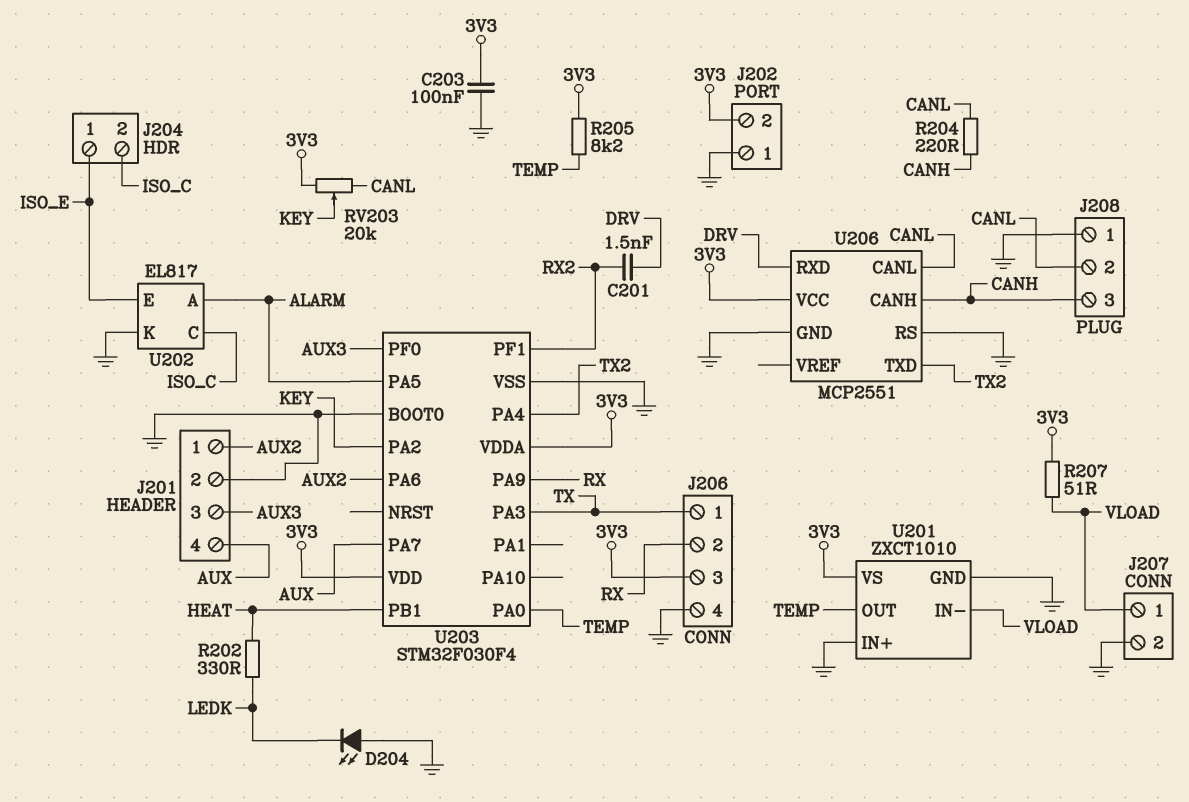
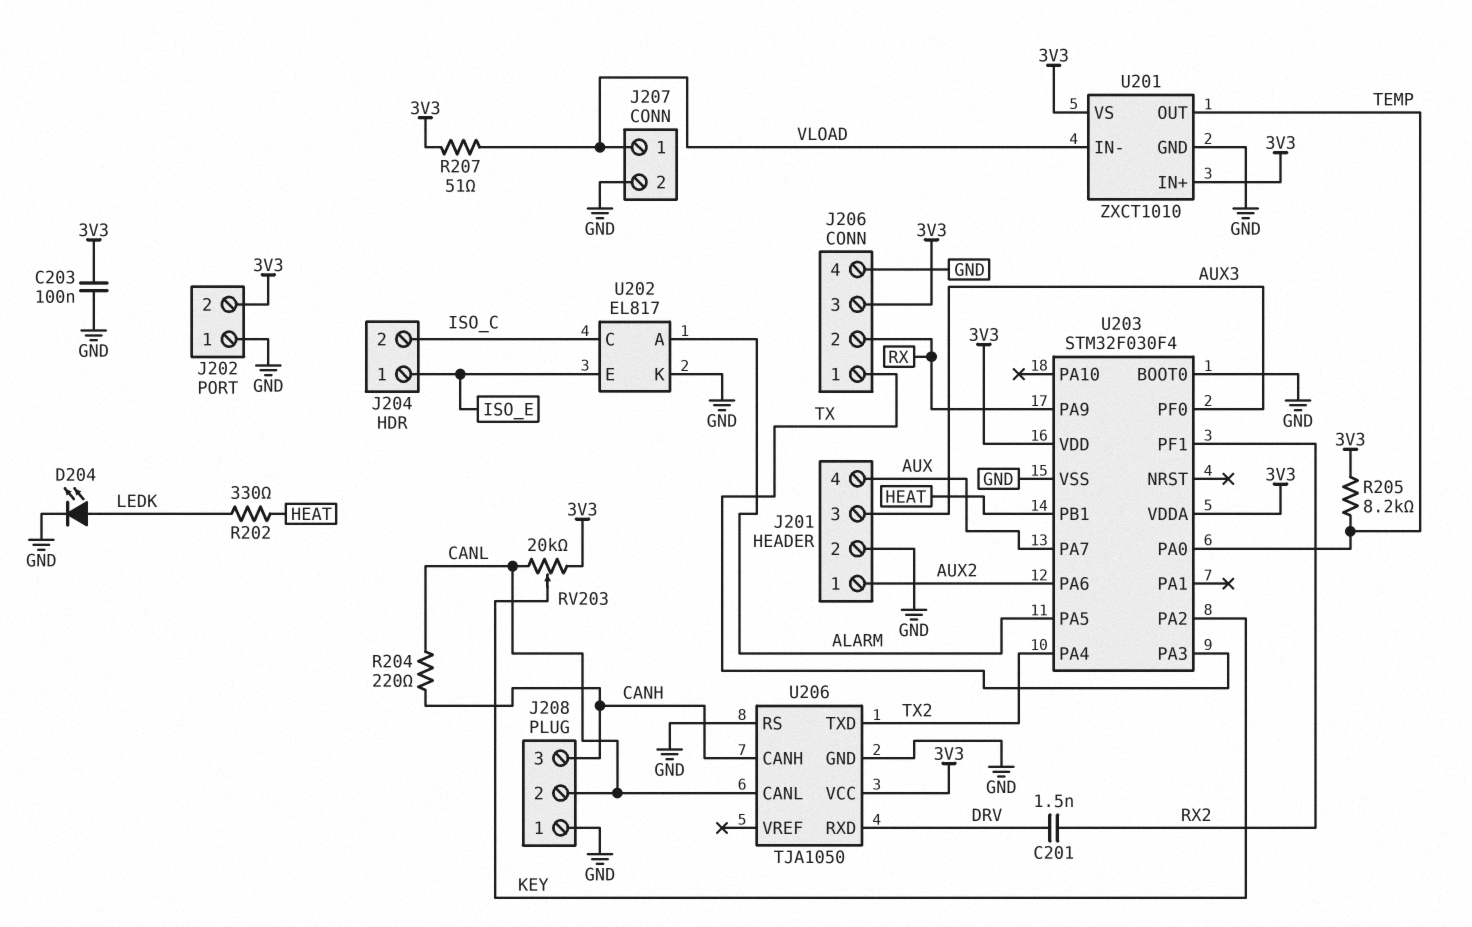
D204: LED (A GND, K LEDK) -> LED (A LEDK, K GND)
U201 pin IN+: GND -> 3V3
U206: MCP2551 -> TJA1050

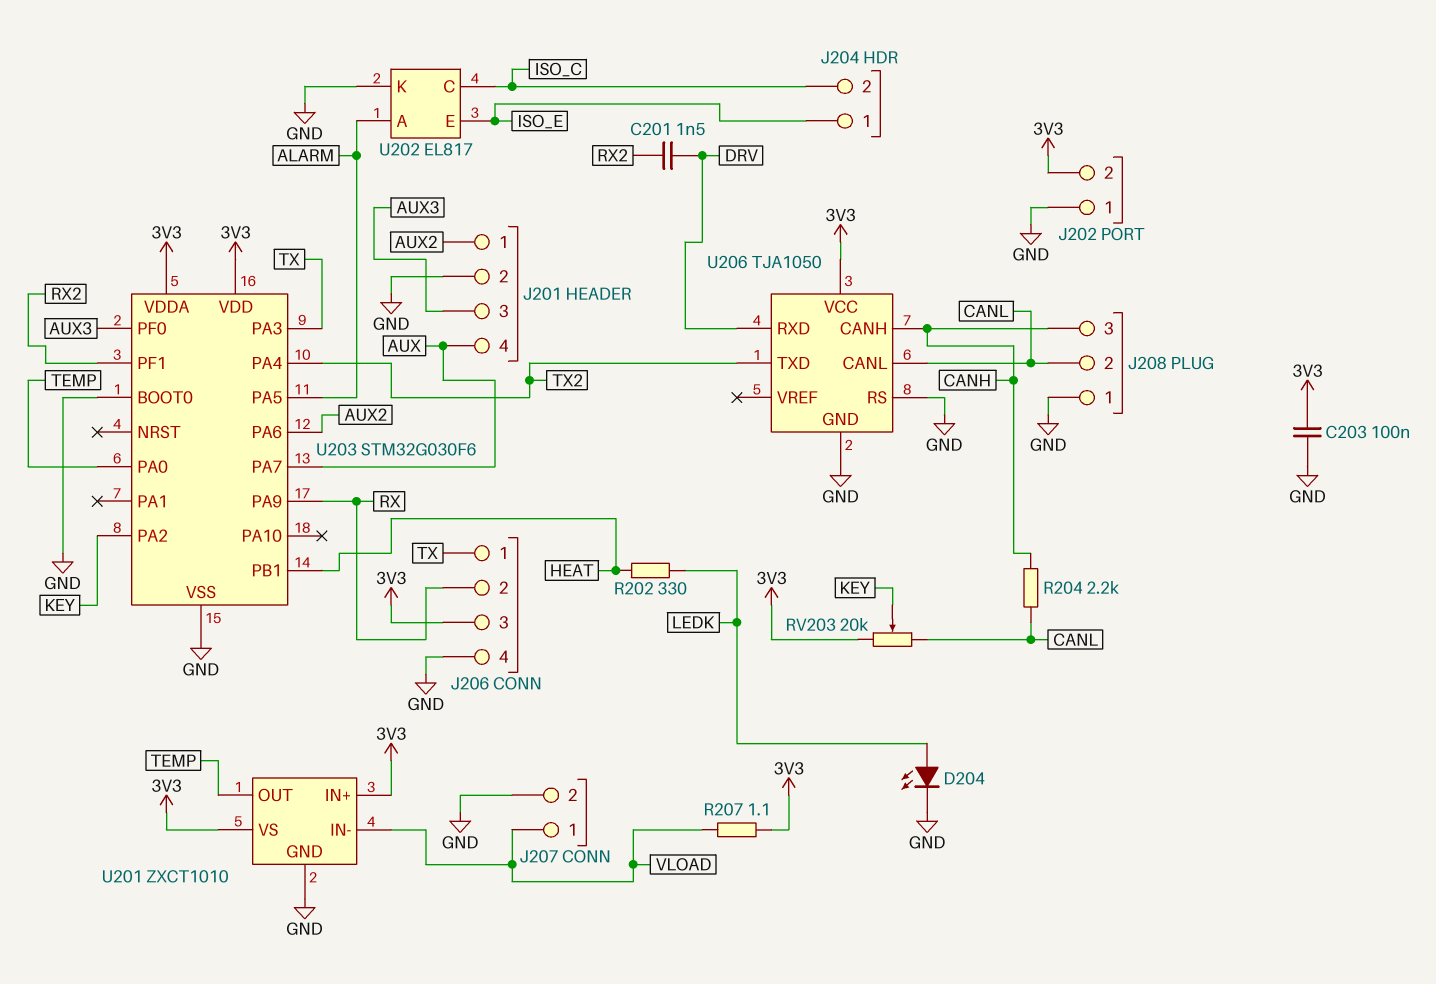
R204: 220 (CANH, CANL) -> 2.2k (CANH, CANL)
R205: 8.2k (3V3, TEMP) -> none
R207: 51 (3V3, VLOAD) -> 1.1 (3V3, VLOAD)
U203: STM32F030F4 -> STM32G030F6

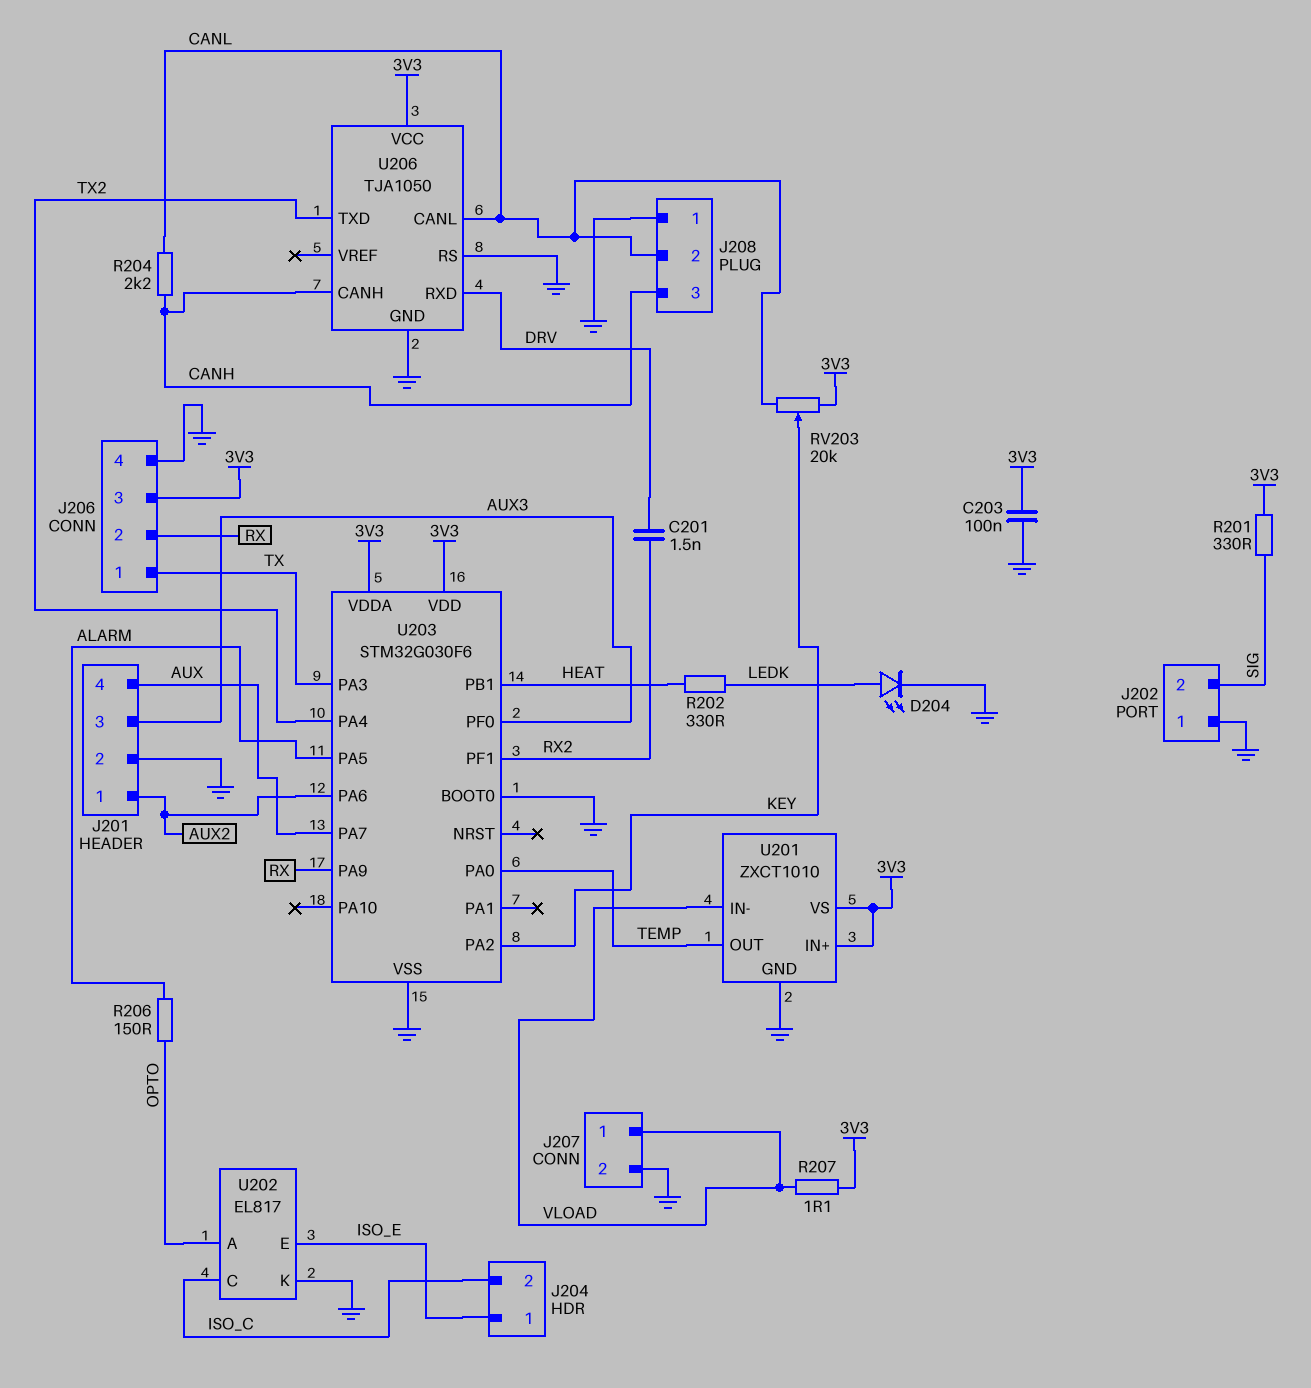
J202 pin 2: 3V3 -> SIG
R201: none -> 330 (3V3, SIG)
R206: none -> 150 (ALARM, OPTO)
U202 pin A: ALARM -> OPTO

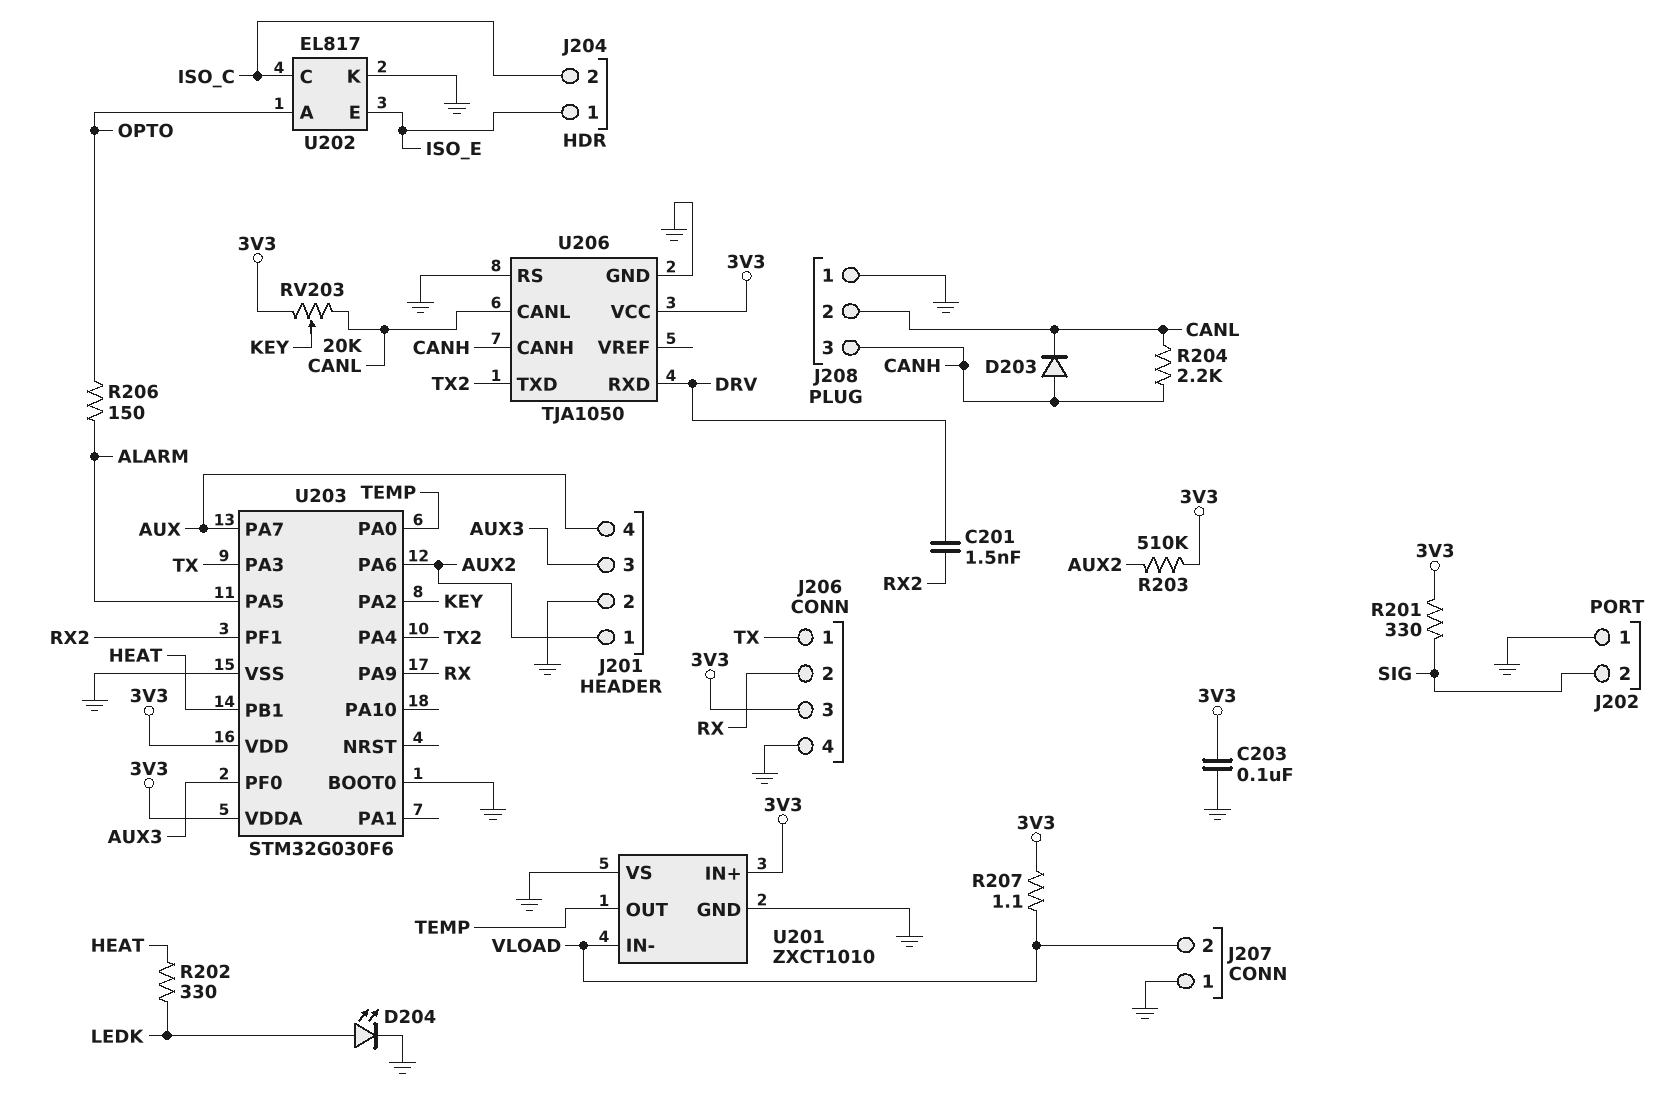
D203: none -> diode (A CANH, K CANL)
J207 pin 1: VLOAD -> GND
J207 pin 2: GND -> VLOAD
R203: none -> 510k (3V3, AUX2)
U201 pin VS: 3V3 -> GND

